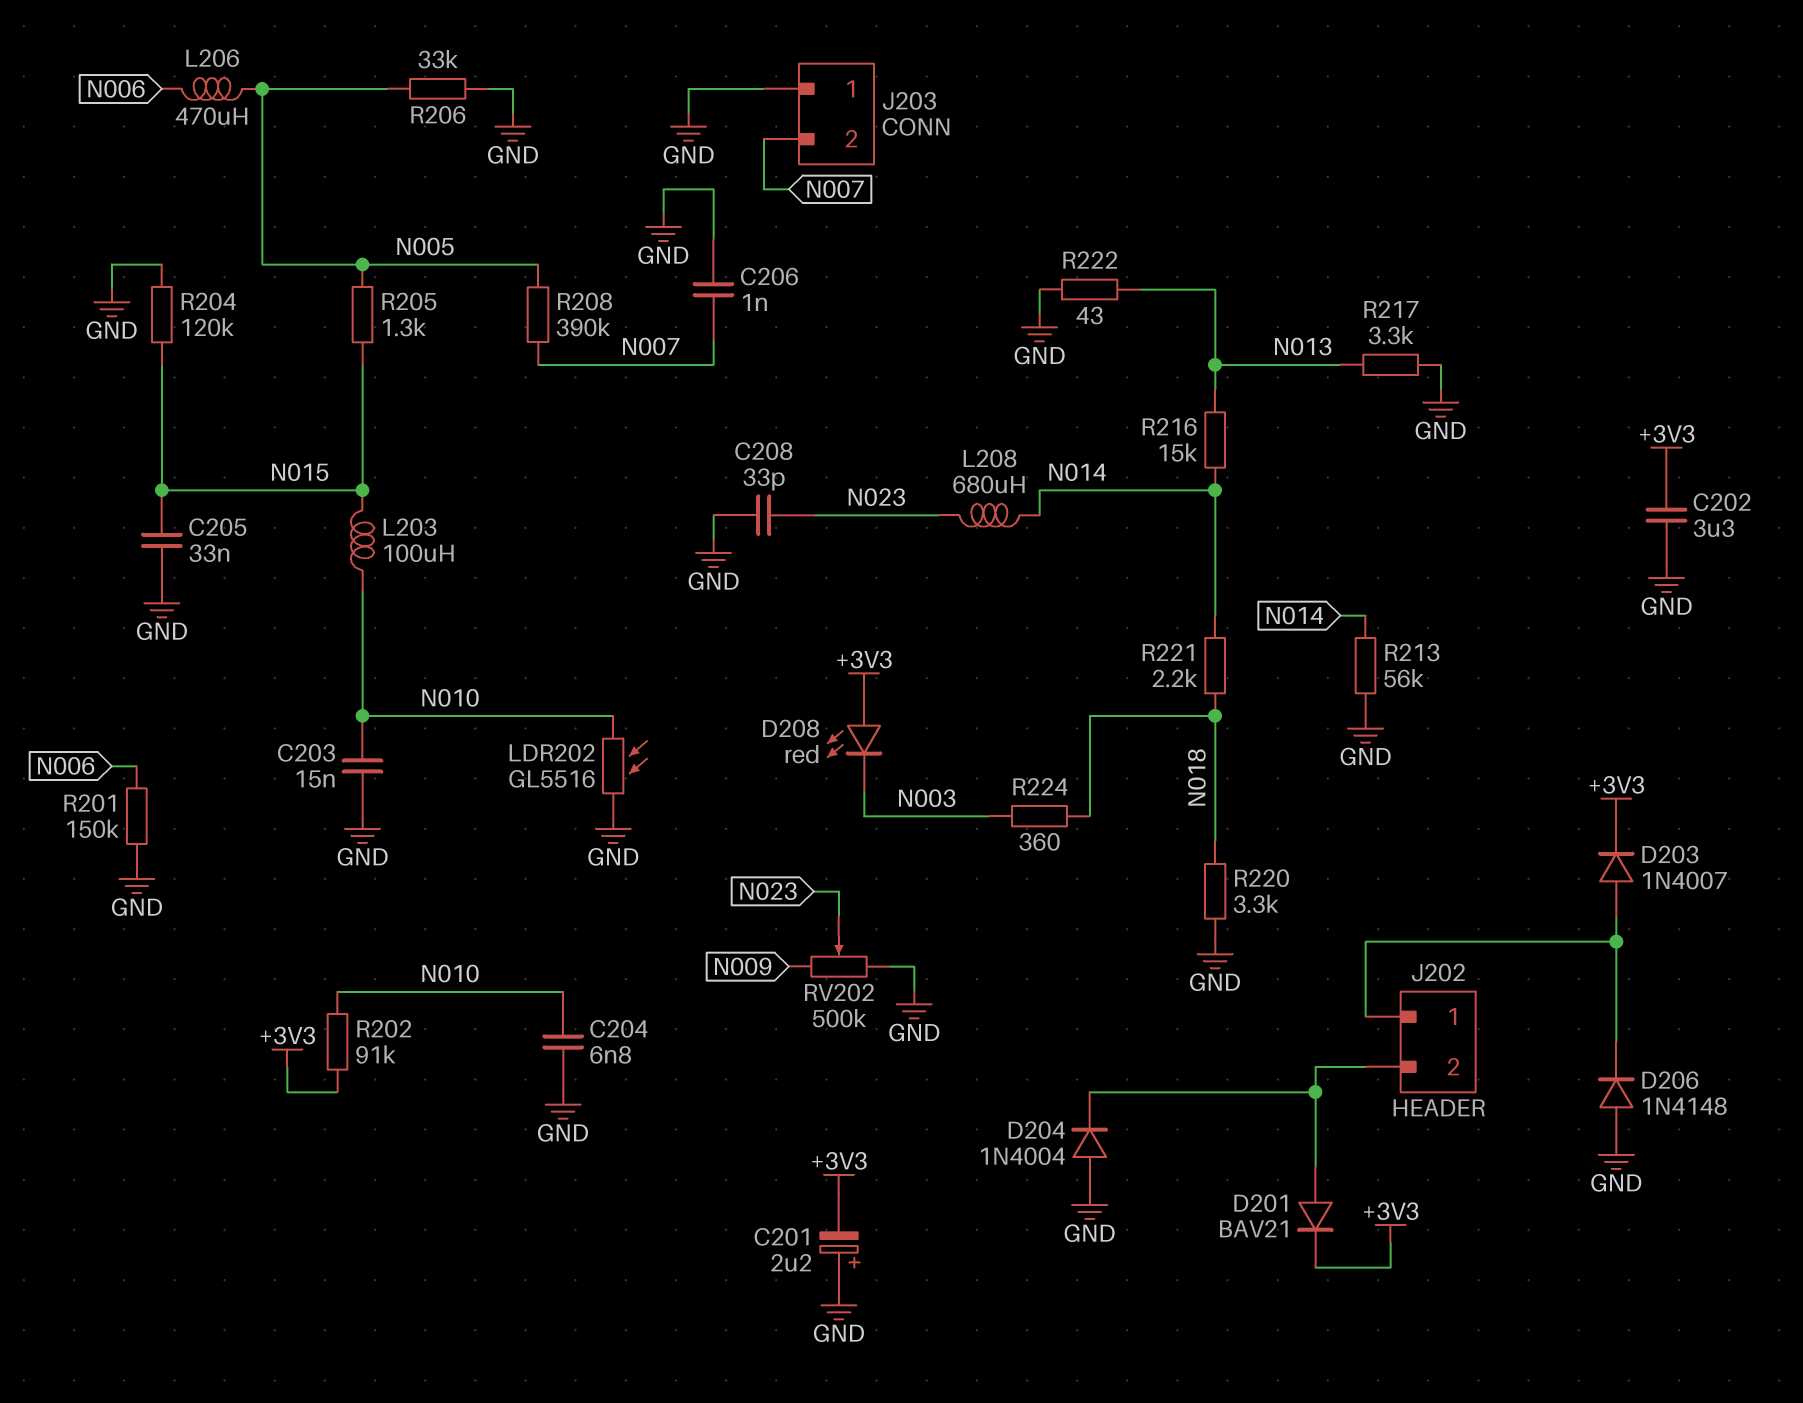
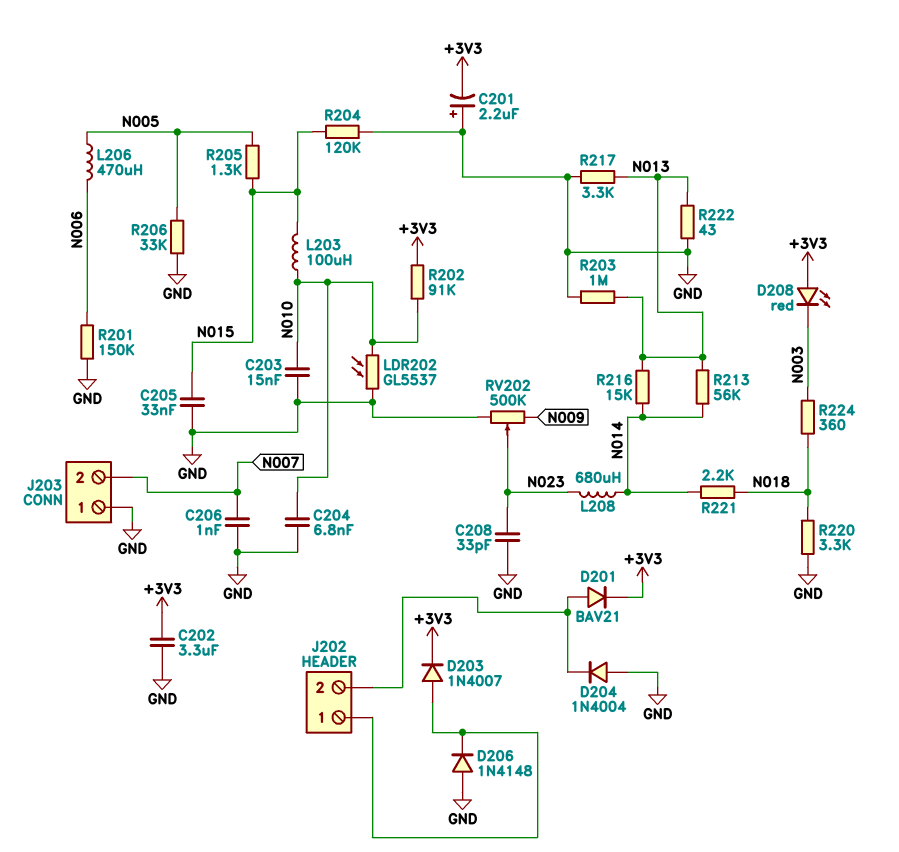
LDR202: GL5516 (GND, N010) -> GL5537 (GND, N010)
R203: none -> 1M (GND, N013)
R208: 390k (N005, N007) -> none
R213: 56k (GND, N014) -> 56k (N013, N014)

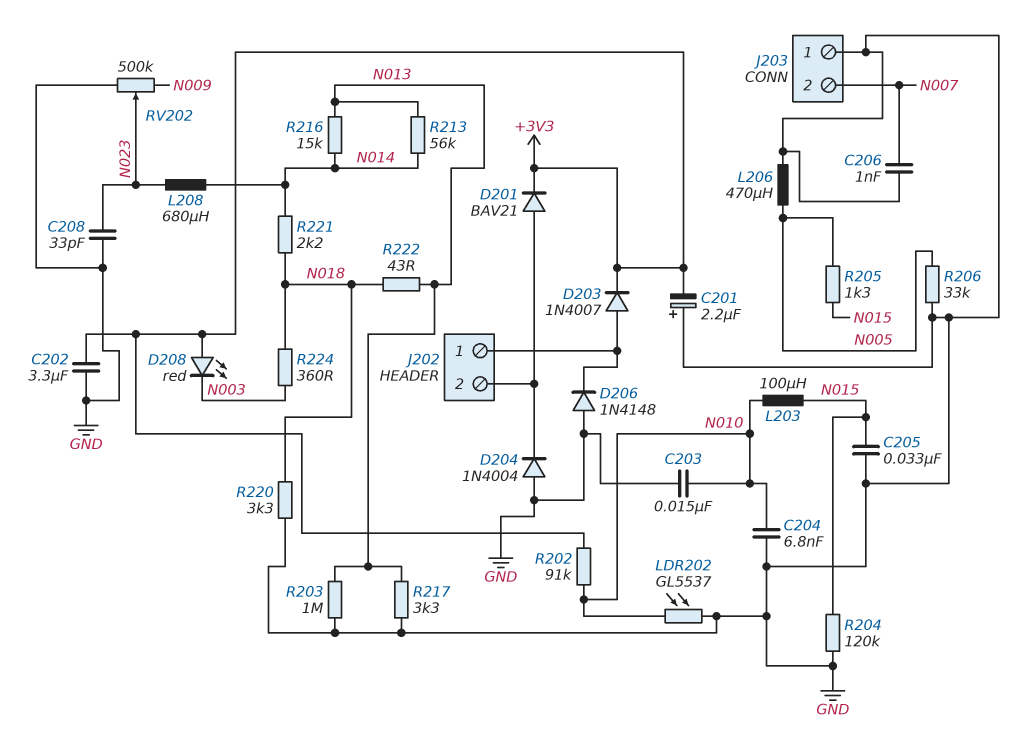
L206: 470uH (N005, N006) -> 470uH (GND, N005)
R201: 150k (GND, N006) -> none
R222: 43 (GND, N013) -> 43 (N013, N018)

